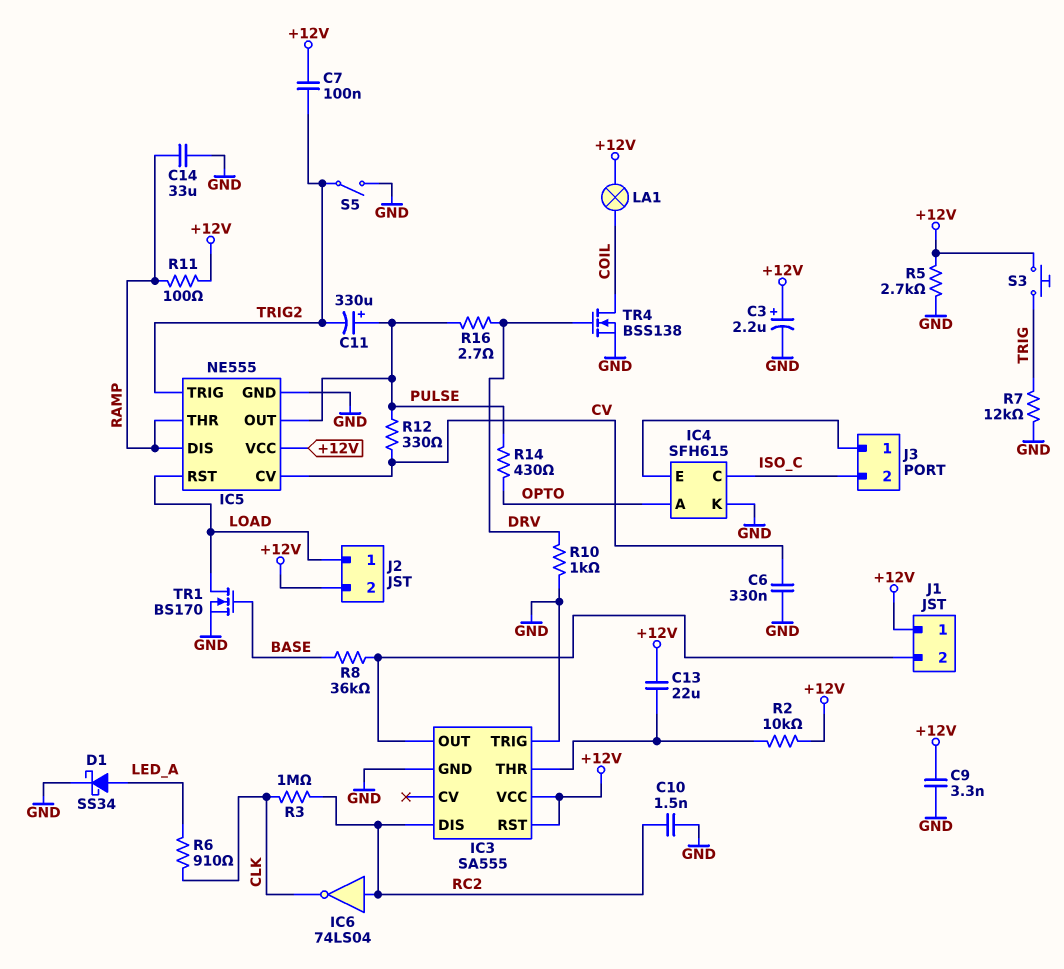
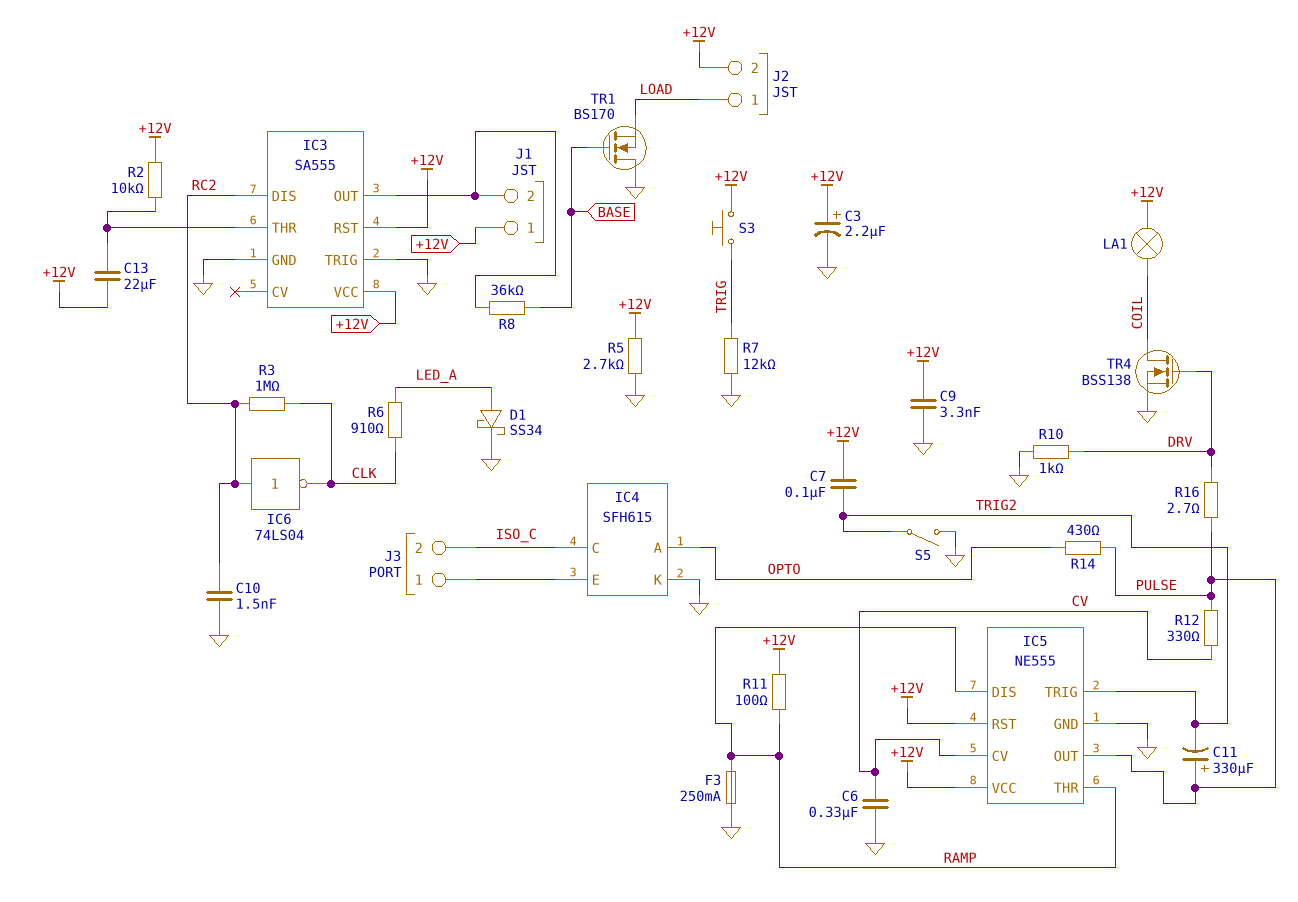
C14: 33uF (GND, RAMP) -> none
F3: none -> 250mA (GND, RAMP)
IC5 pin RST: LOAD -> +12V
TR1: NMOS BS170 (G BASE, D LOAD, S GND) -> NMOS BS170 (G BASE, D GND, S LOAD)

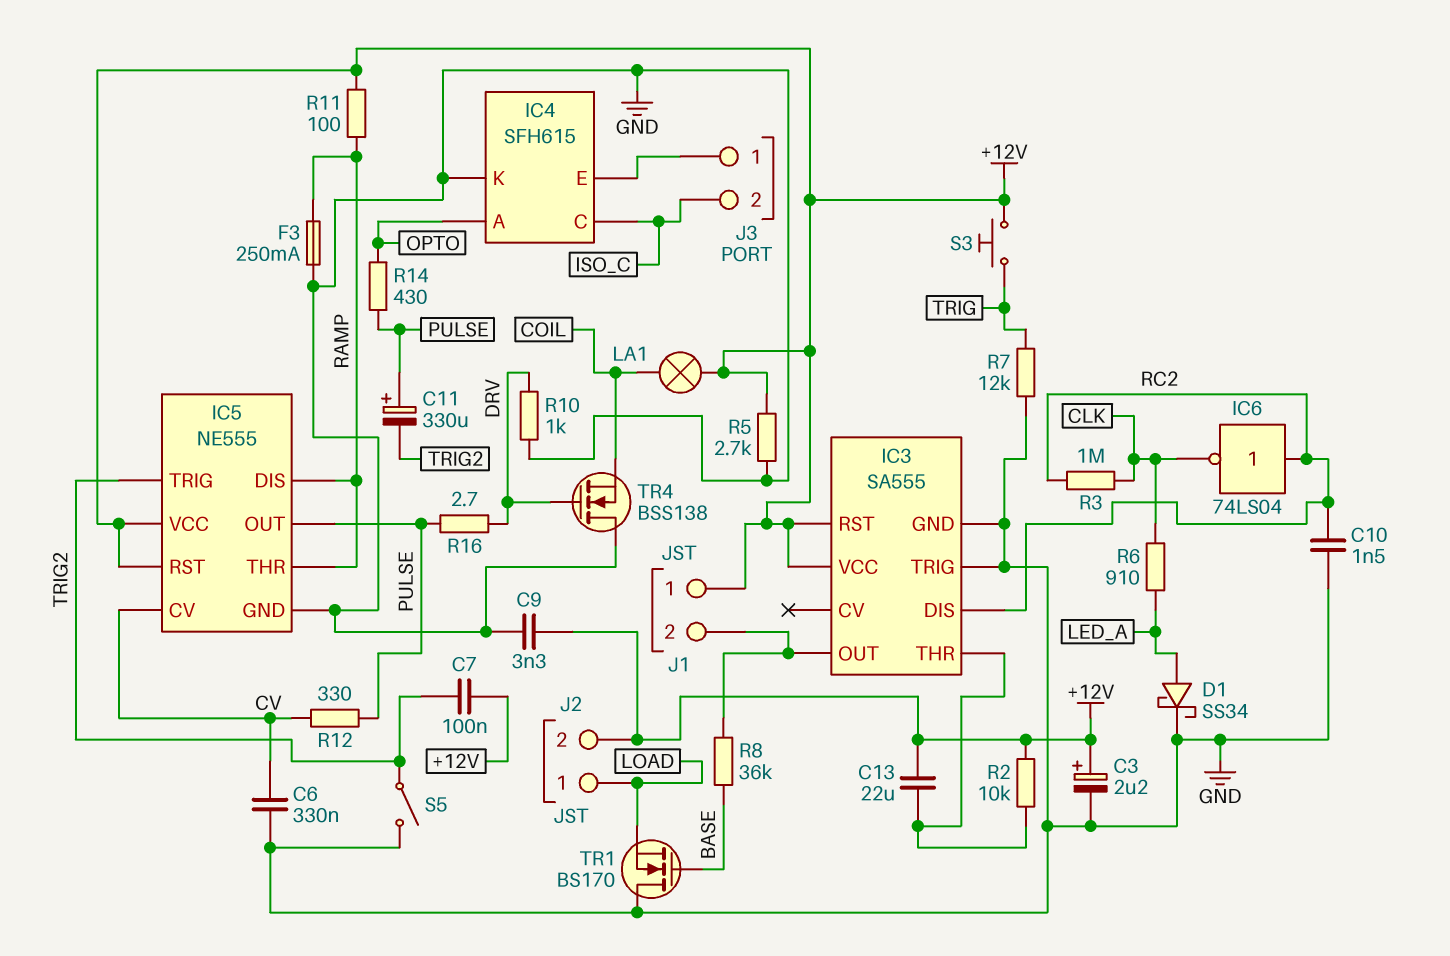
TR4: NMOS BSS138 (G DRV, D COIL, S GND) -> NMOS BSS138 (G DRV, D GND, S COIL)

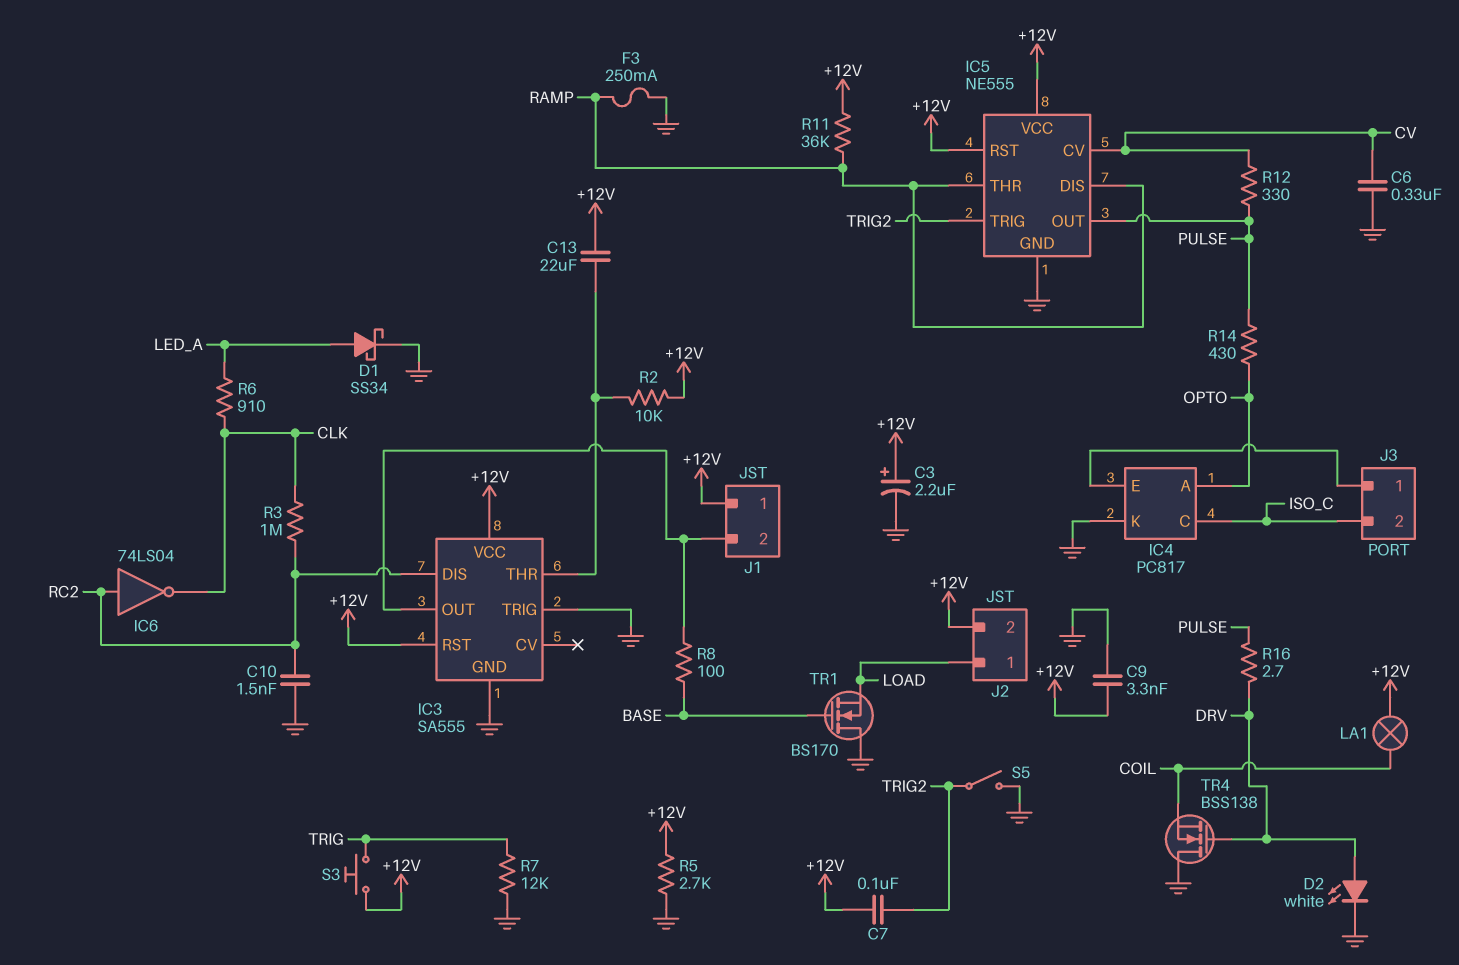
C11: 330uF (plus PULSE, minus TRIG2) -> none
D2: none -> LED white (A DRV, K GND)
IC4: SFH615 -> PC817
R8: 36k (BASE, IC3/OUT) -> 100 (BASE, IC3/OUT)
R10: 1k (DRV, GND) -> none
R11: 100 (+12V, RAMP) -> 36k (+12V, RAMP)

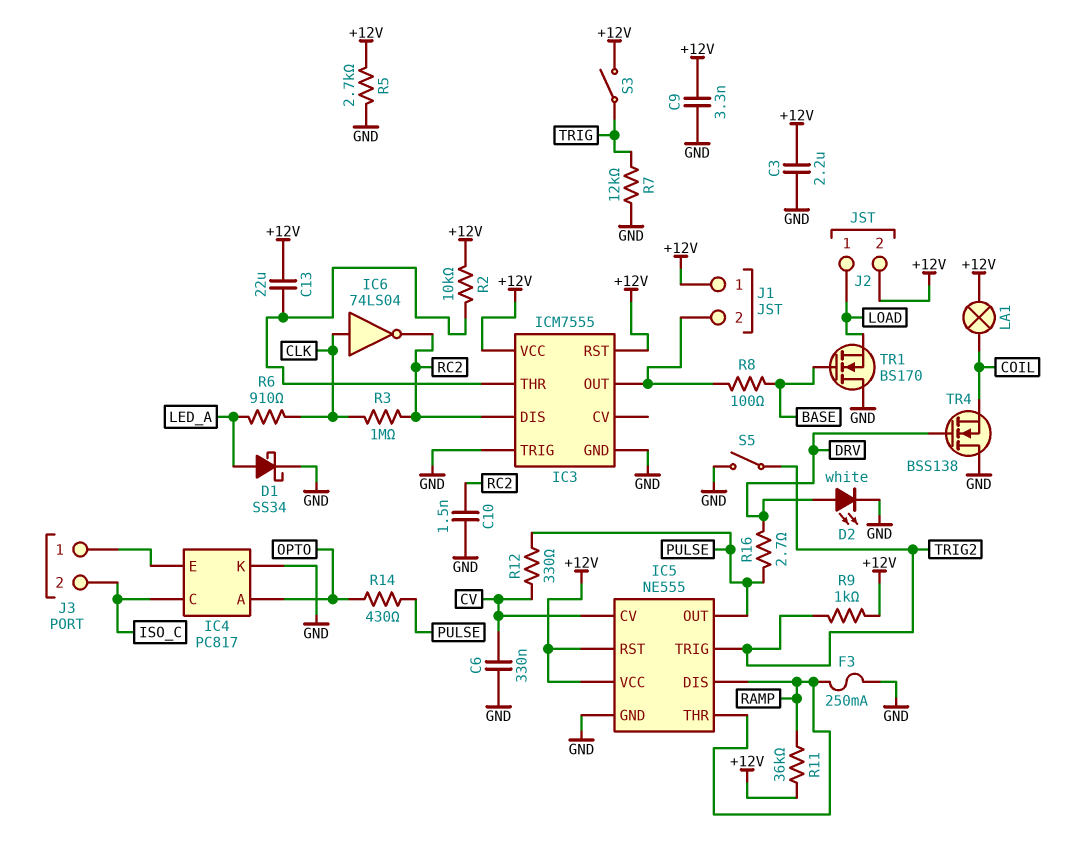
C3: 2.2uF (plus +12V, minus GND) -> 2.2uF (+12V, GND)
C7: 100nF (+12V, TRIG2) -> none
IC3: SA555 -> ICM7555
IC6: NOT 74LS04 (in RC2, out CLK) -> NOT 74LS04 (in CLK, out RC2)
R9: none -> 1k (+12V, TRIG2)
S3: button (+12V, TRIG) -> switch (+12V, TRIG)

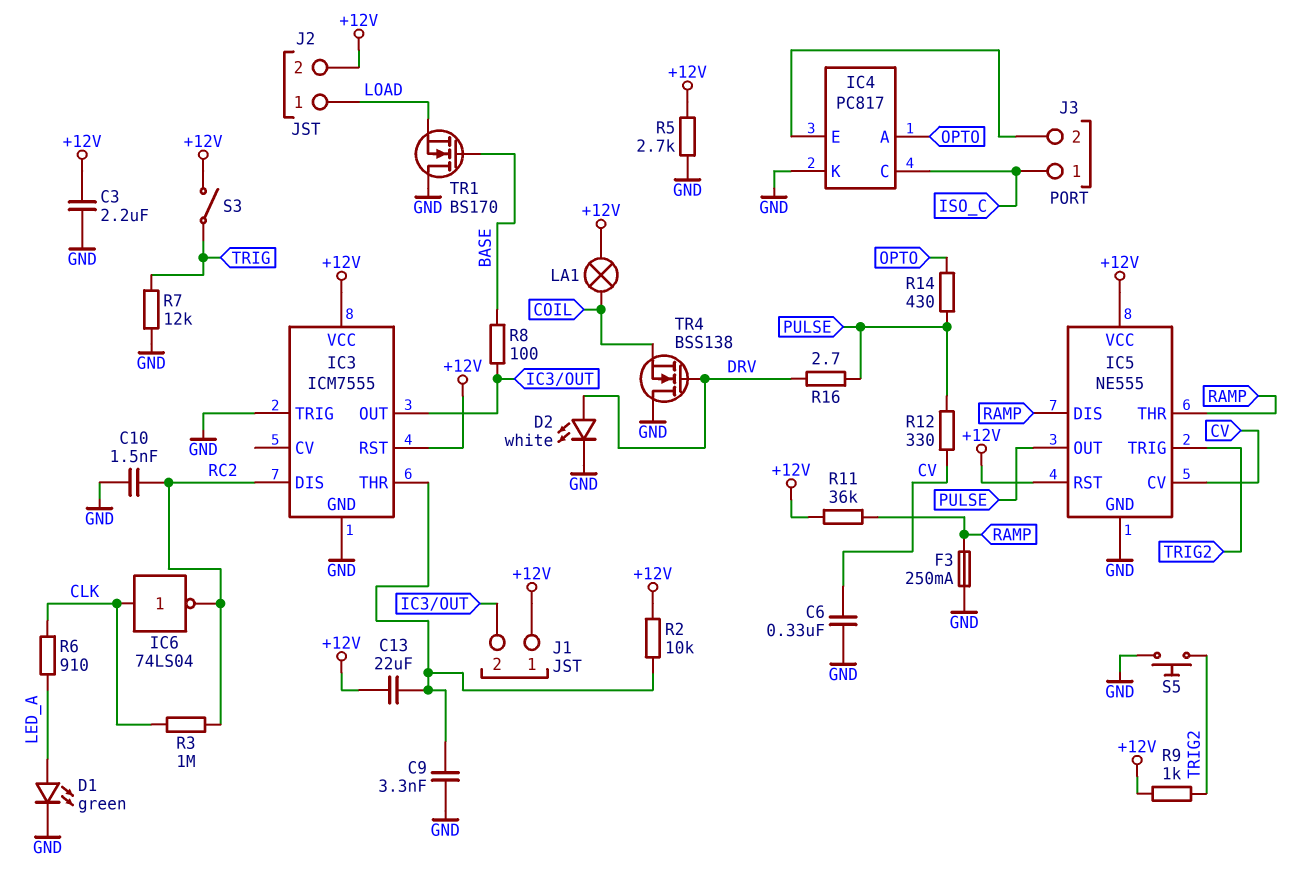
C9: 3.3nF (+12V, GND) -> 3.3nF (GND, IC3/THR)
D1: schottky SS34 (A LED_A, K GND) -> LED green (A LED_A, K GND)
J3 pin 1: IC4/E -> ISO_C
J3 pin 2: ISO_C -> IC4/E
S5: switch (GND, TRIG2) -> button (GND, TRIG2)

